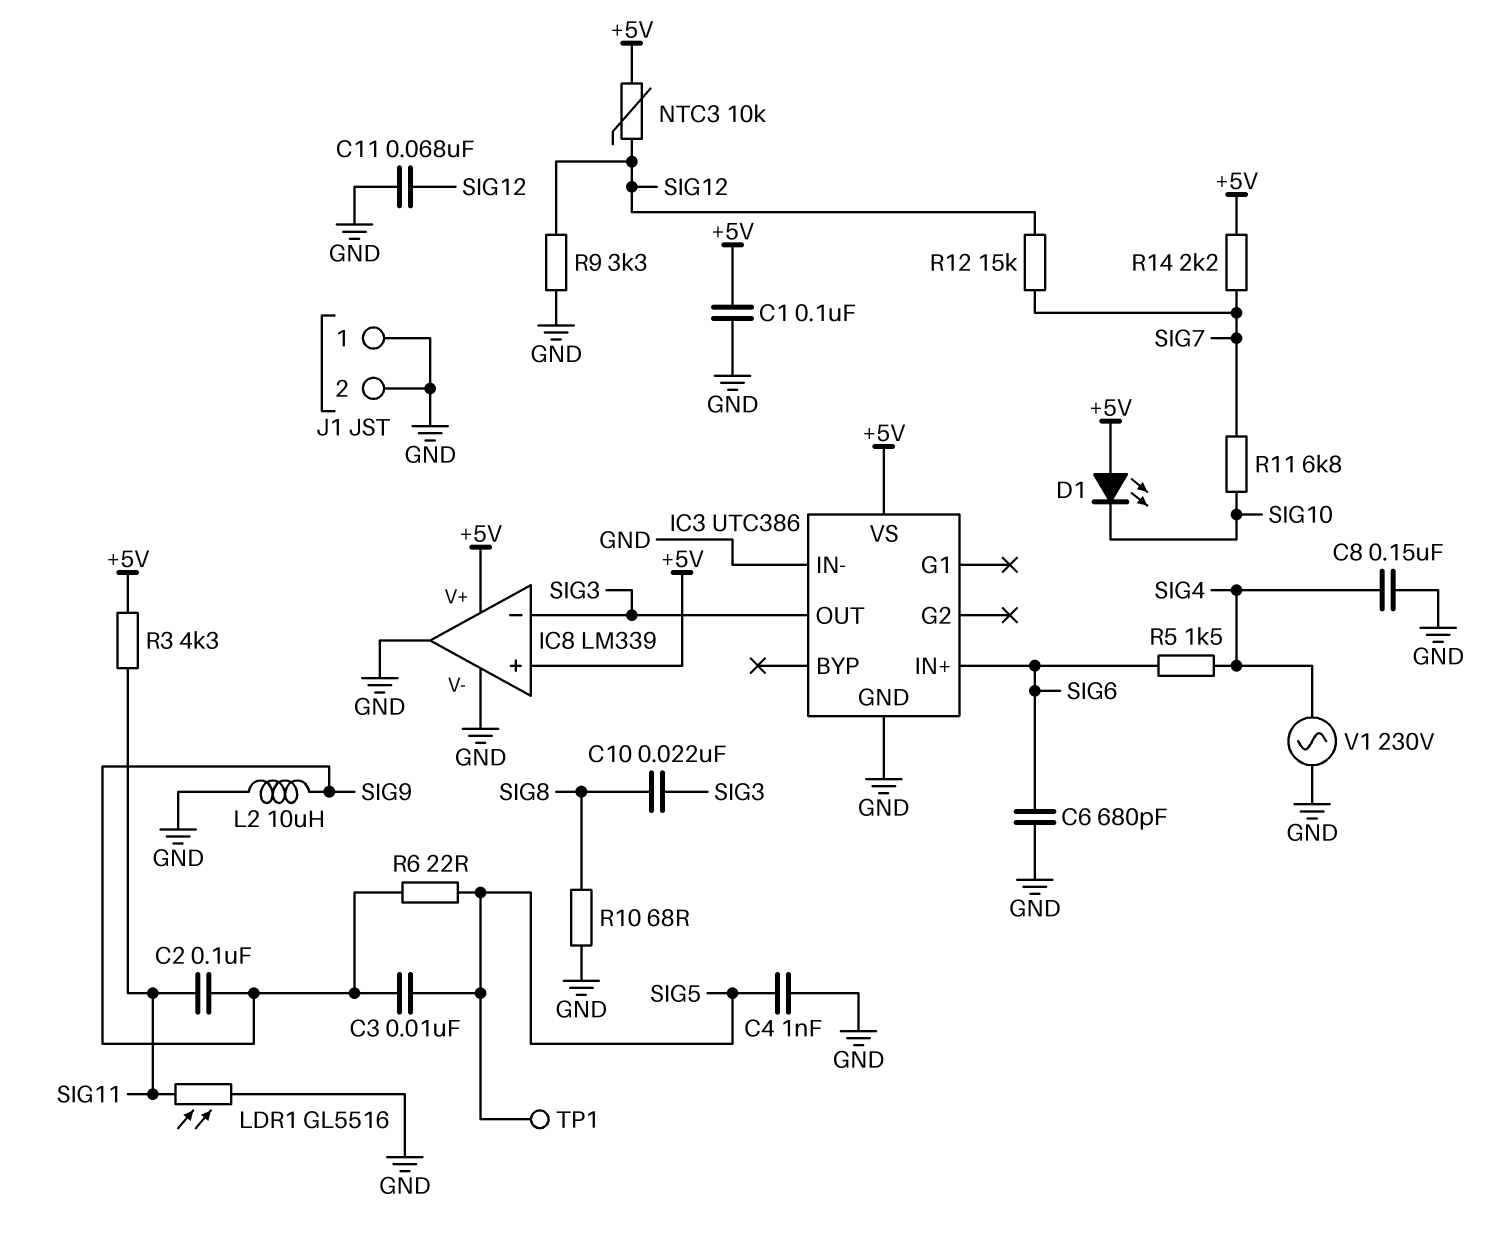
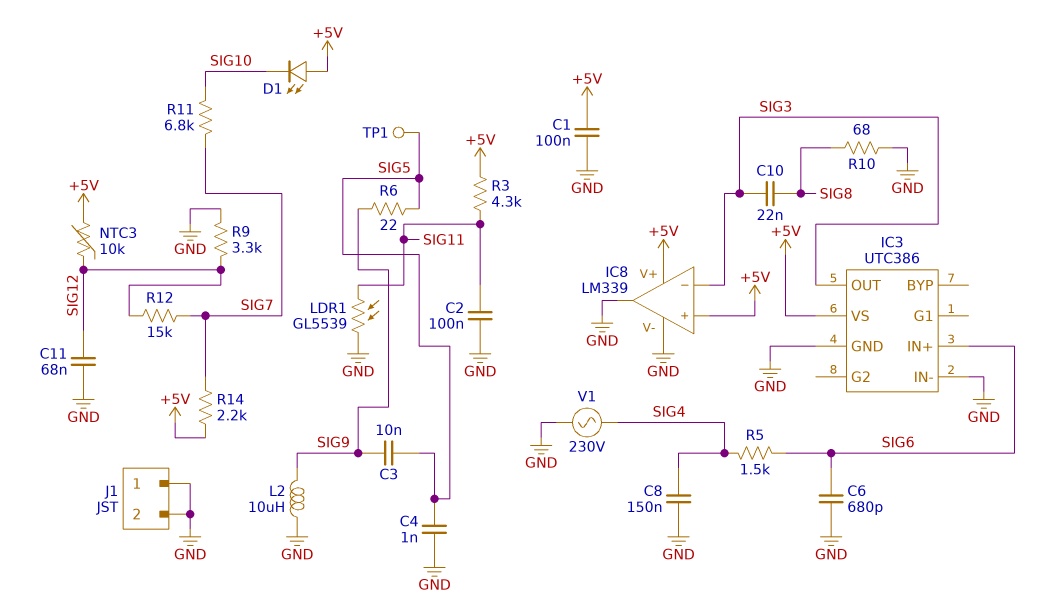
C2: 100nF (SIG9, SIG11) -> 100nF (GND, SIG11)
LDR1: GL5516 (GND, SIG11) -> GL5539 (GND, SIG11)

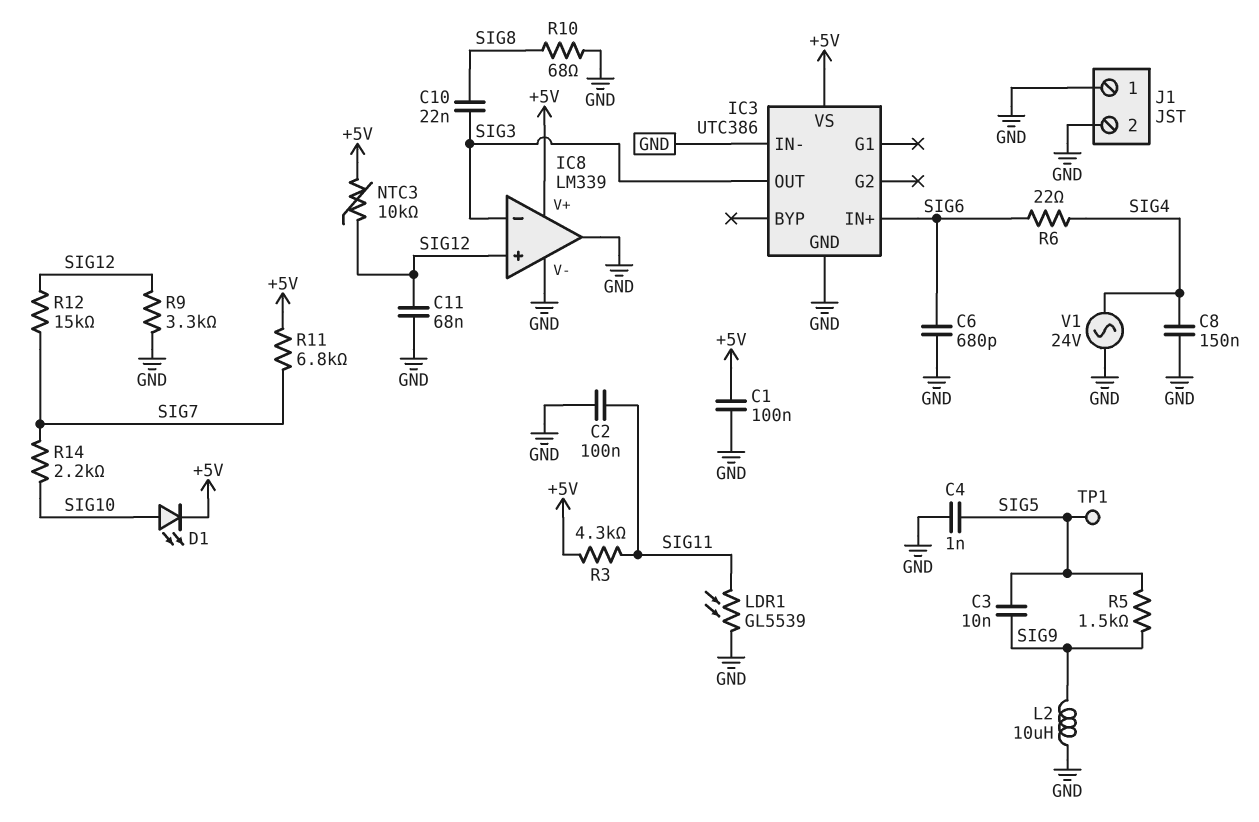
D1: LED (A +5V, K SIG10) -> LED (A SIG10, K +5V)
IC8 pin in+: +5V -> SIG12
R5: 1.5k (SIG4, SIG6) -> 1.5k (SIG5, SIG9)
R6: 22 (SIG5, SIG9) -> 22 (SIG4, SIG6)
R11: 6.8k (SIG7, SIG10) -> 6.8k (+5V, SIG7)
R14: 2.2k (+5V, SIG7) -> 2.2k (SIG7, SIG10)
V1: AC 230V (GND, SIG4) -> AC 24V (GND, SIG4)

